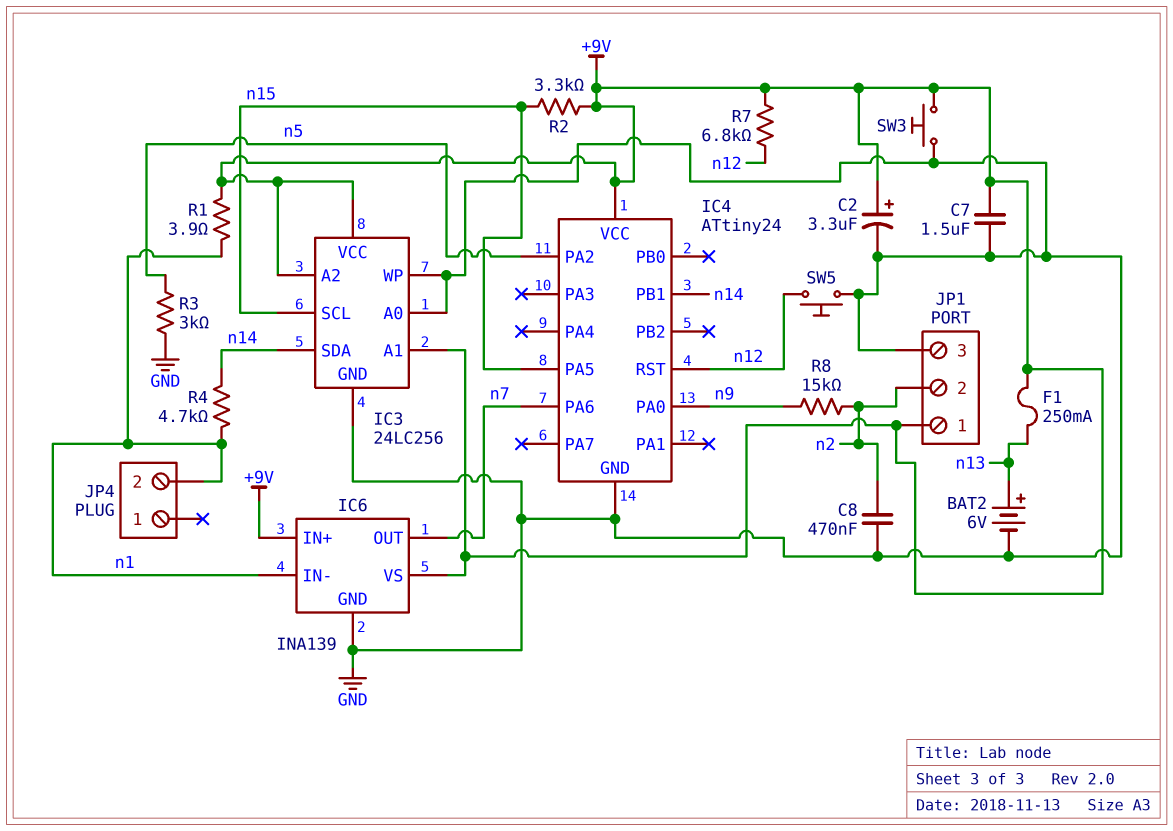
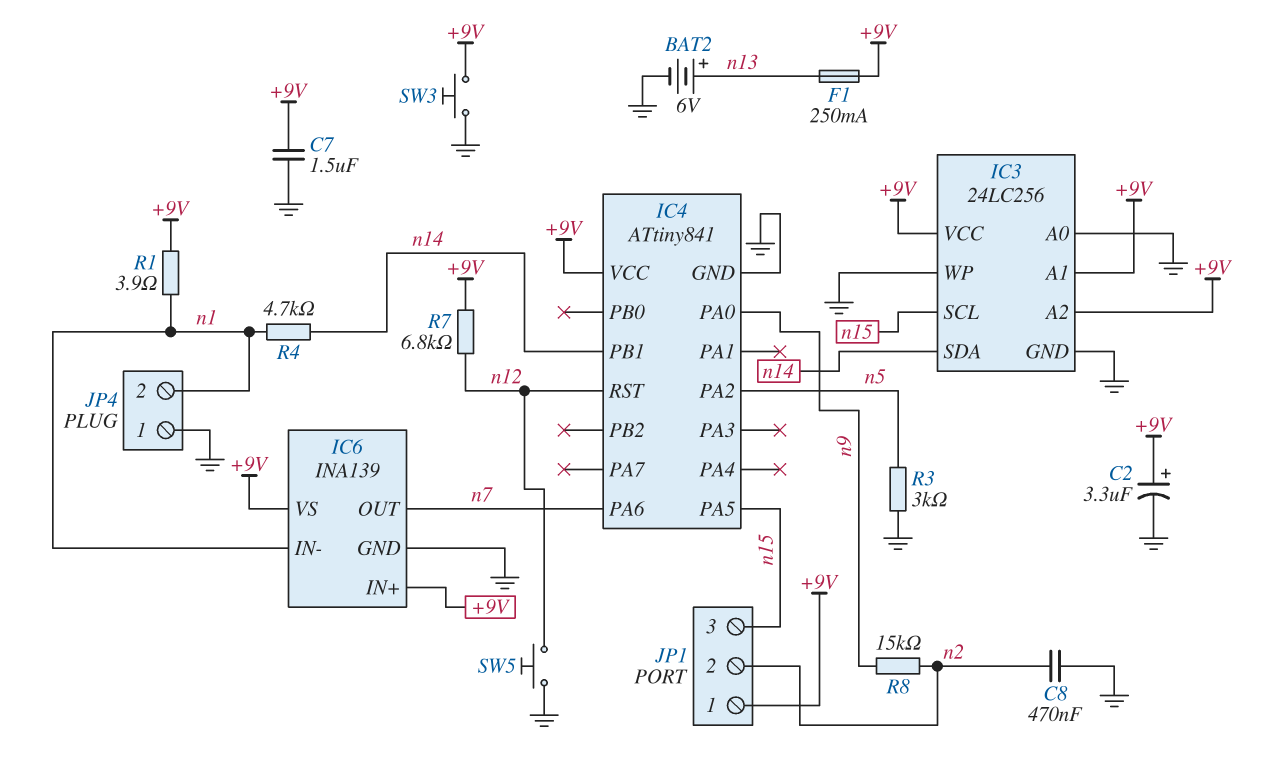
IC4: ATtiny24 -> ATtiny841
JP1 pin 3: GND -> n15
JP4 pin 1: none -> GND
R2: 3.3k (+9V, n15) -> none

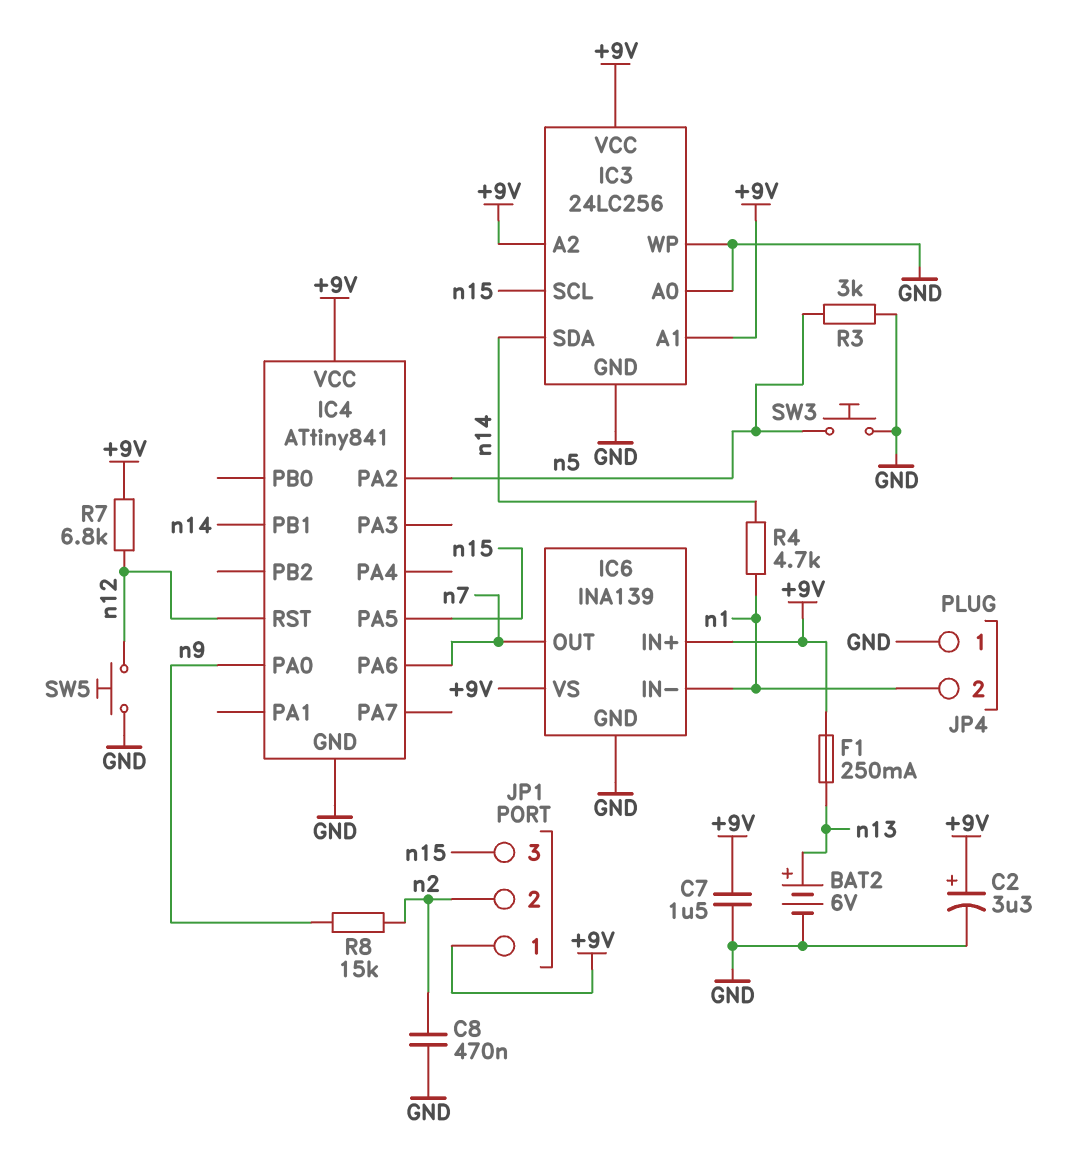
R1: 3.9 (+9V, n1) -> none
SW3: button (+9V, GND) -> button (GND, n5)

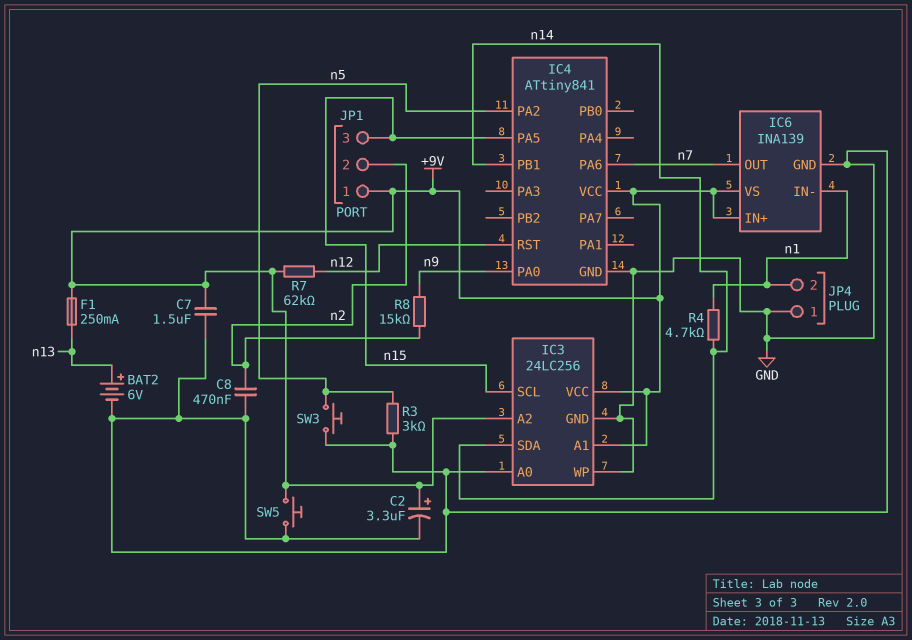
R7: 6.8k (+9V, n12) -> 62k (+9V, n12)
SW5: button (GND, n12) -> button (+9V, GND)

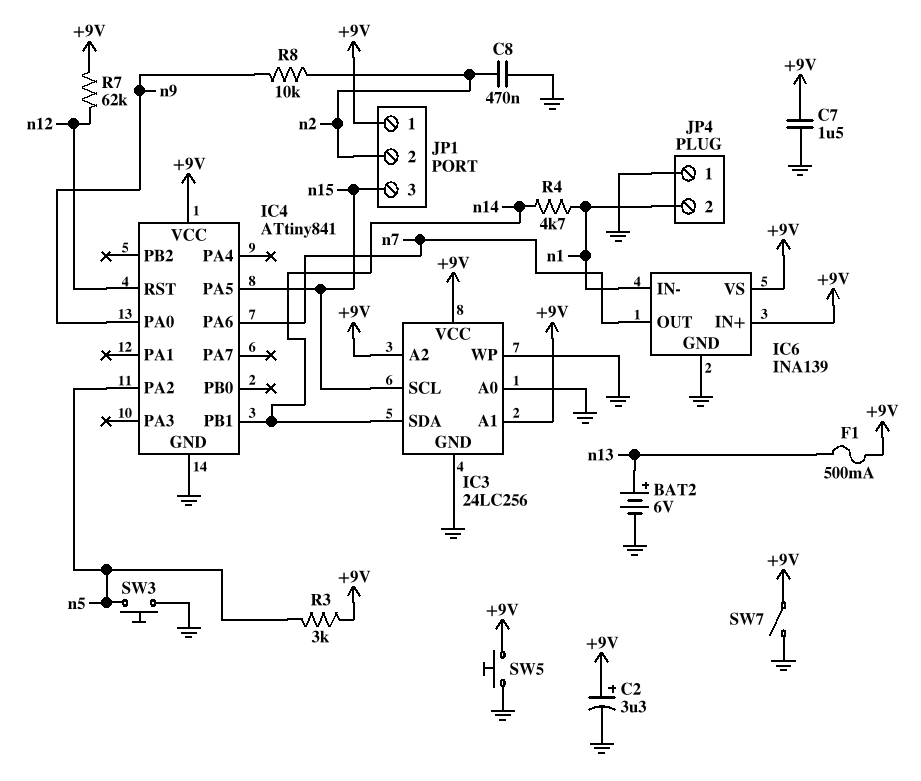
F1: 250mA (+9V, n13) -> 500mA (+9V, n13)
R3: 3k (GND, n5) -> 3k (+9V, n5)
R8: 15k (n2, n9) -> 10k (n2, n9)
SW7: none -> switch (+9V, GND)

